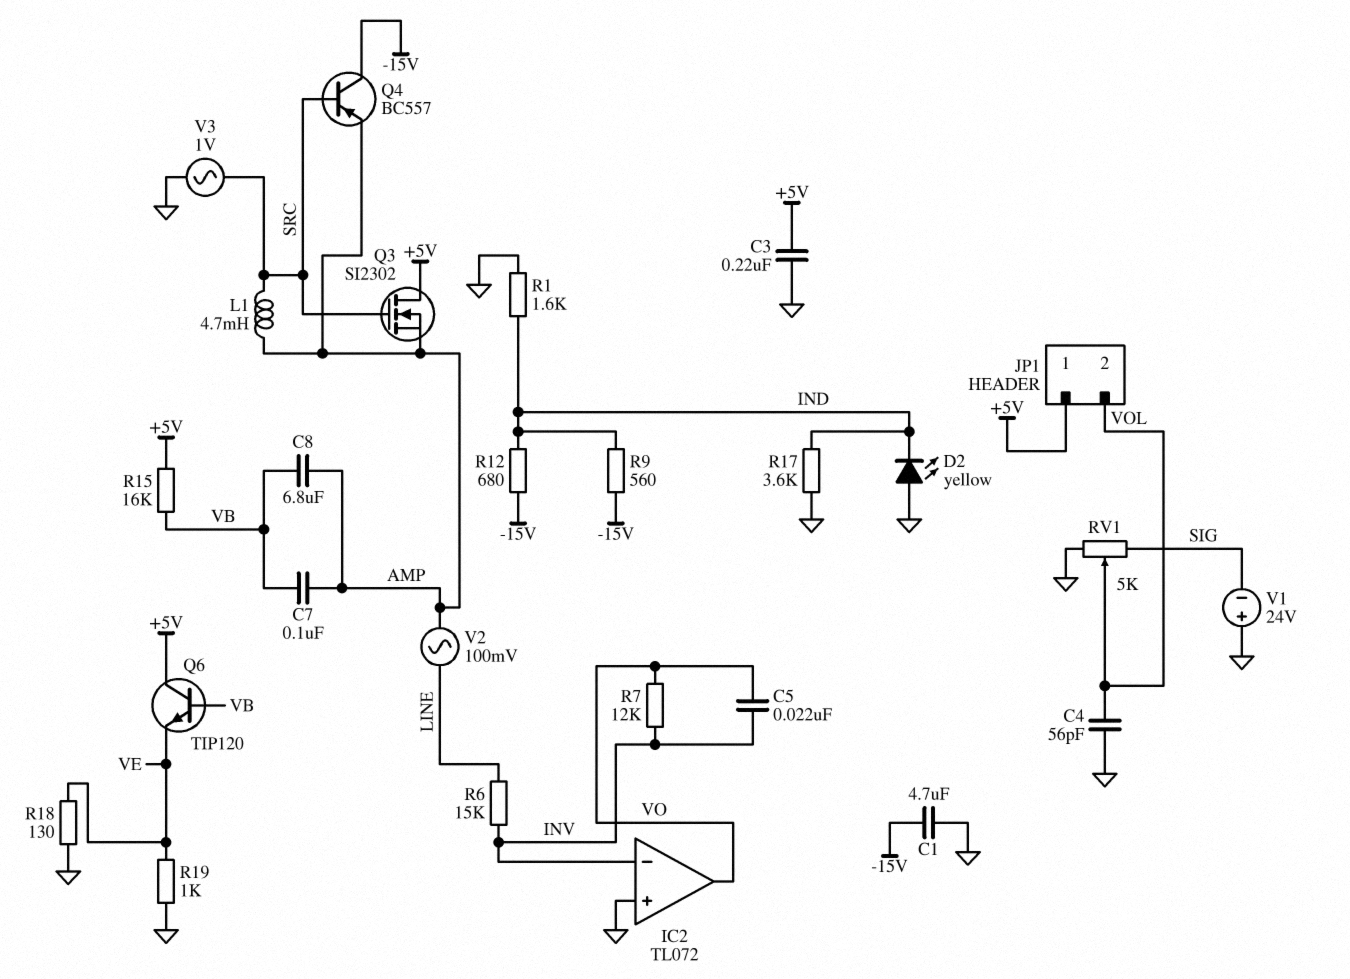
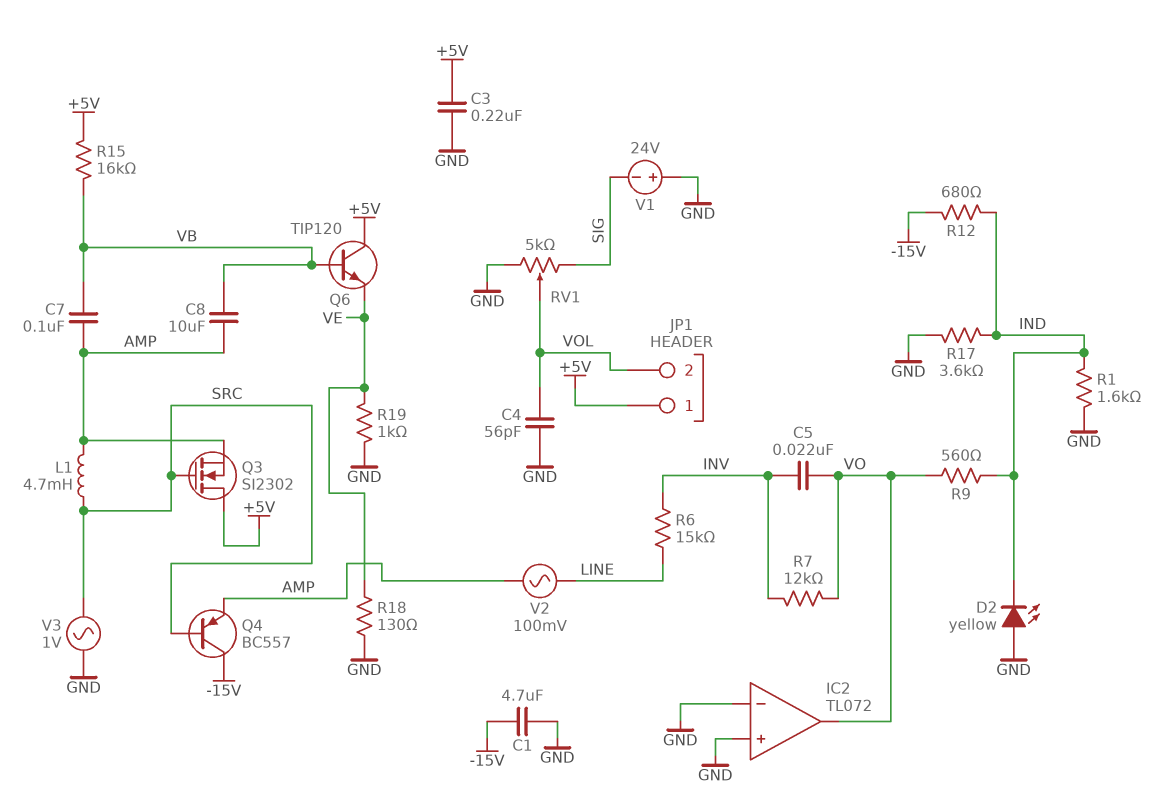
C8: 6.8uF (AMP, VB) -> 10uF (AMP, VB)
IC2 pin in-: INV -> GND
R9: 560 (-15V, IND) -> 560 (IND, VO)

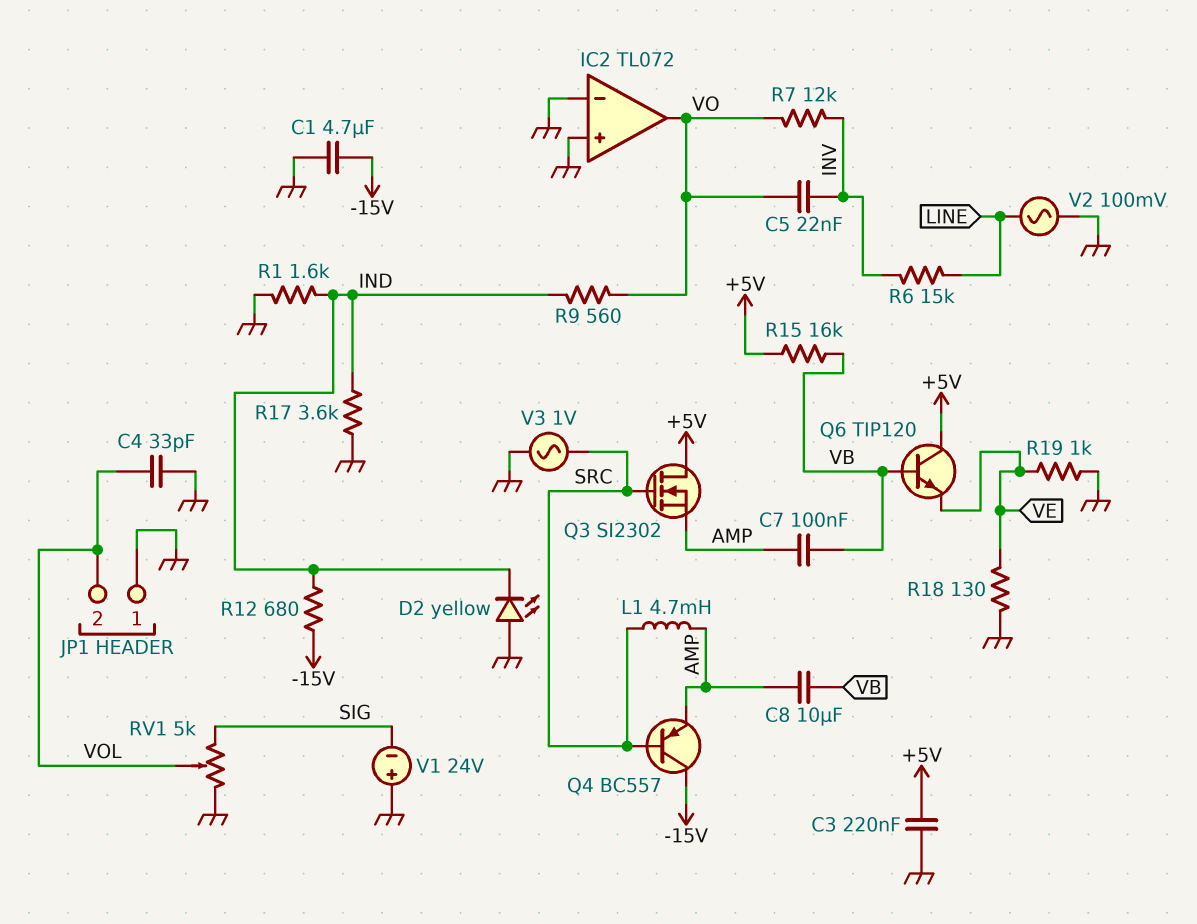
C4: 56pF (GND, VOL) -> 33pF (GND, VOL)
JP1 pin 1: +5V -> GND
V2: AC 100mV (AMP, LINE) -> AC 100mV (GND, LINE)

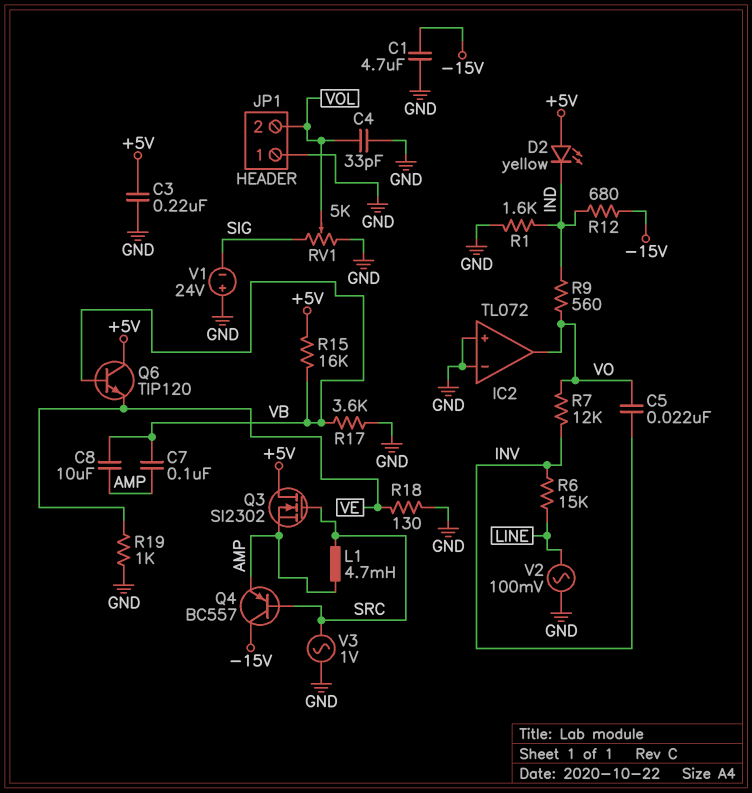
D2: LED yellow (A GND, K IND) -> LED yellow (A +5V, K IND)
R17: 3.6k (GND, IND) -> 3.6k (GND, VB)

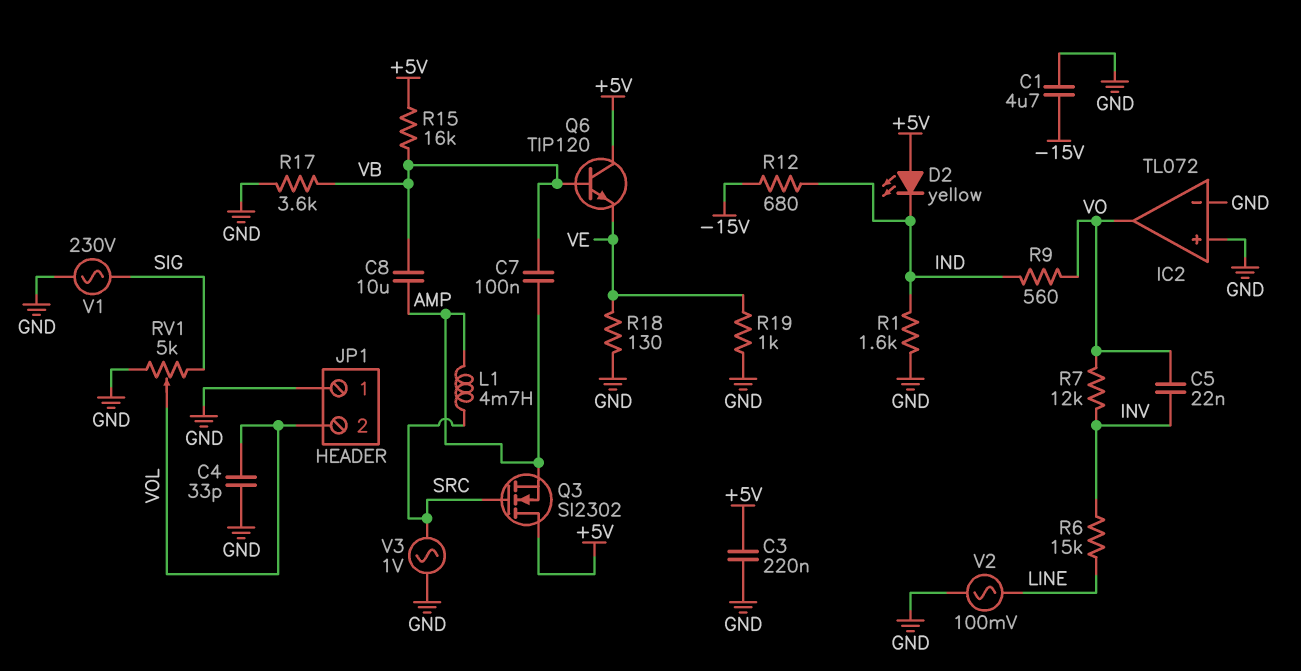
Q4: PNP BC557 (B SRC, C -15V, E AMP) -> none
V1: 24V (plus GND, minus SIG) -> AC 230V (GND, SIG)

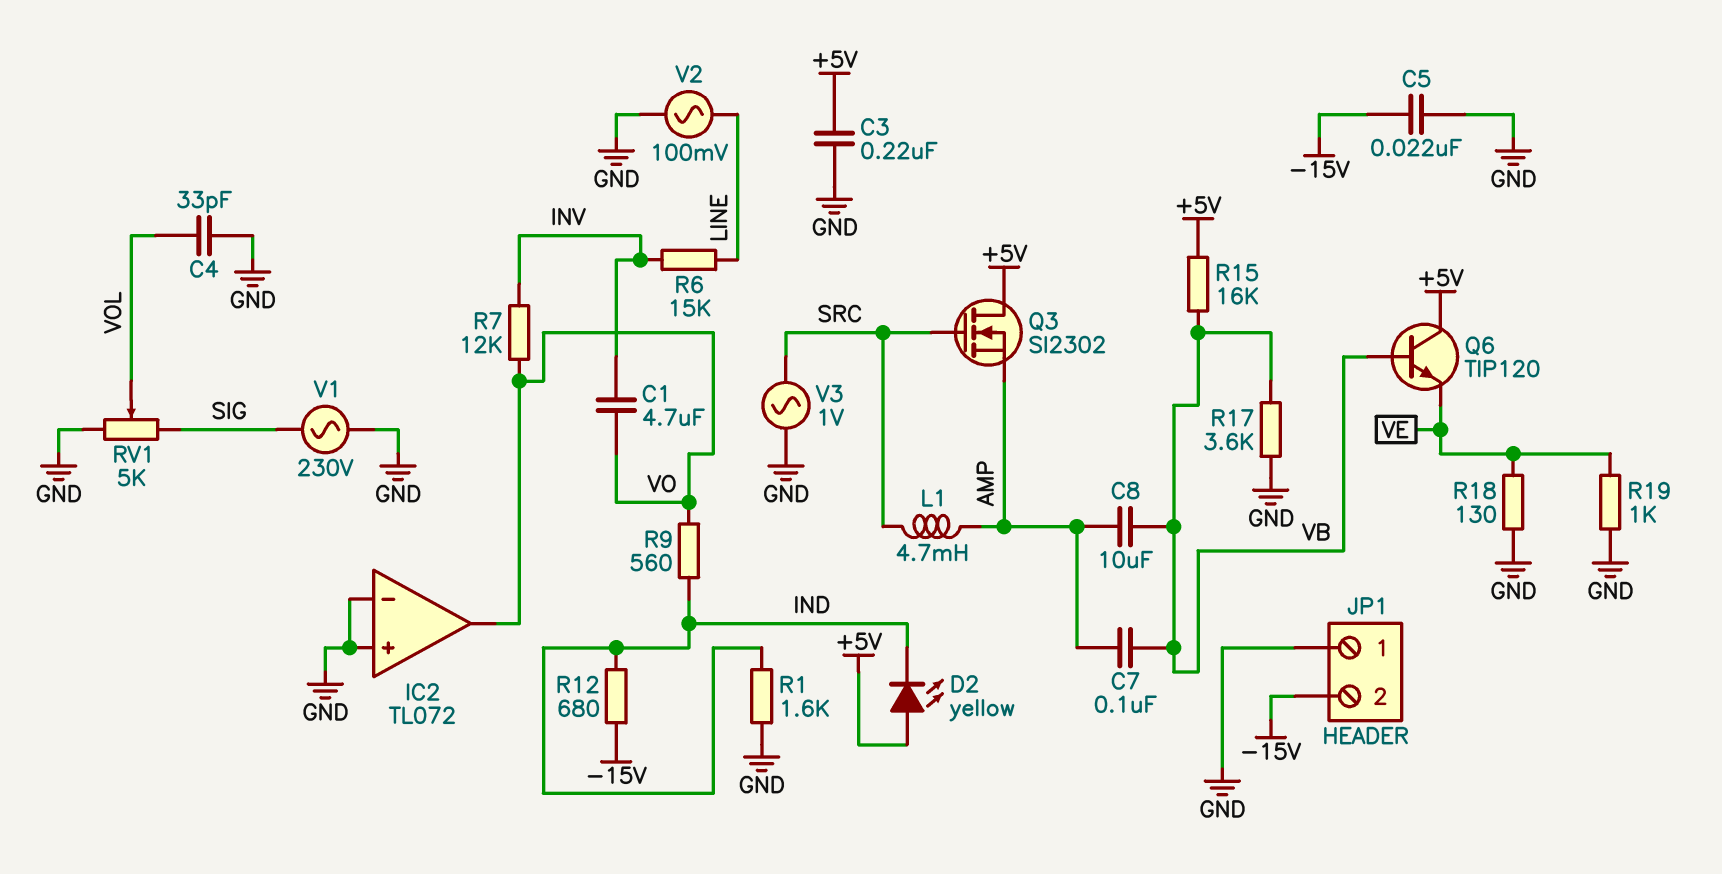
C1: 4.7uF (-15V, GND) -> 4.7uF (INV, VO)
C5: 22nF (INV, VO) -> 22nF (-15V, GND)
JP1 pin 2: VOL -> -15V

